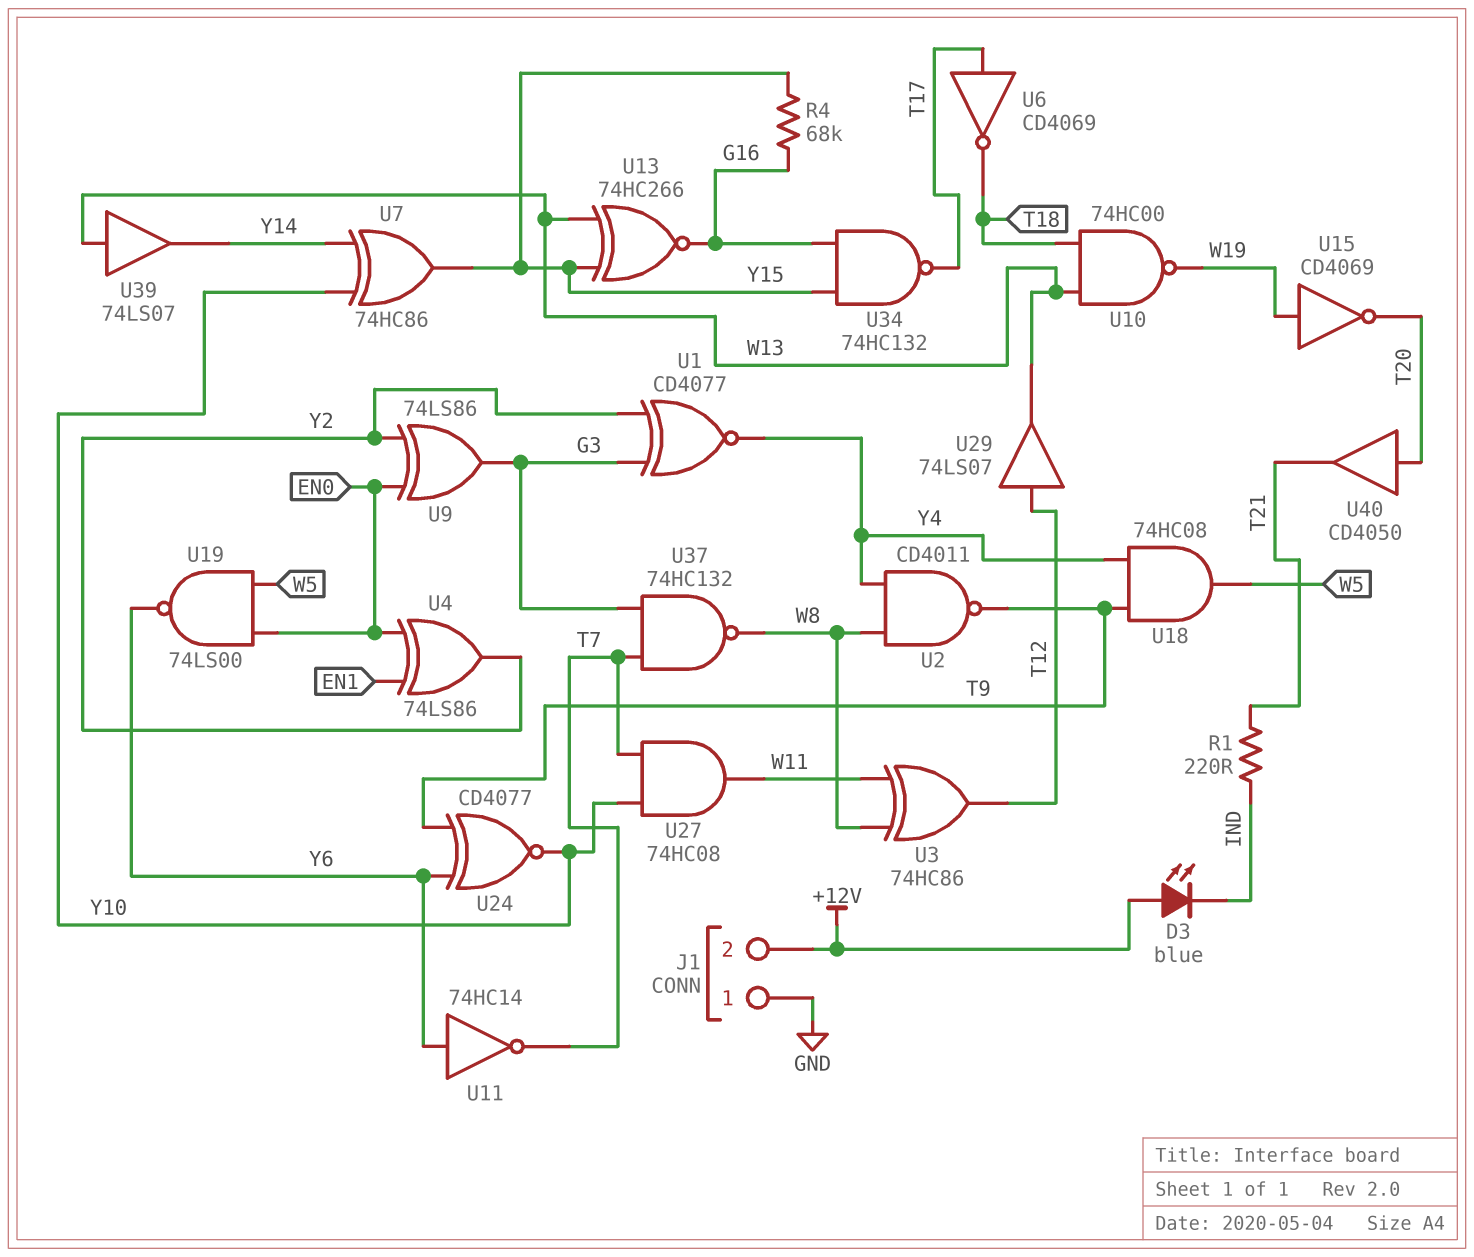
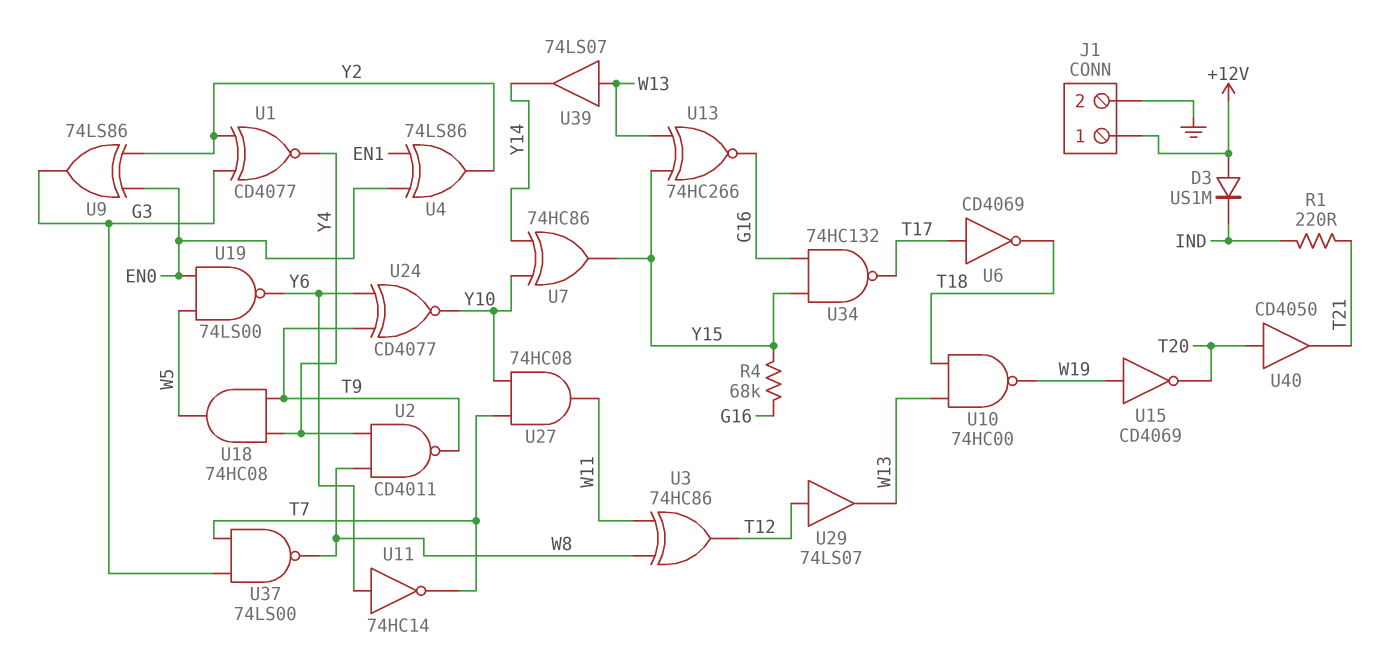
D3: LED blue (A +12V, K IND) -> diode US1M (A +12V, K IND)
J1 pin 1: GND -> +12V
J1 pin 2: +12V -> GND
U37: NAND 74HC132 (in G3, in T7, out W8) -> NAND 74LS00 (in G3, in T7, out W8)

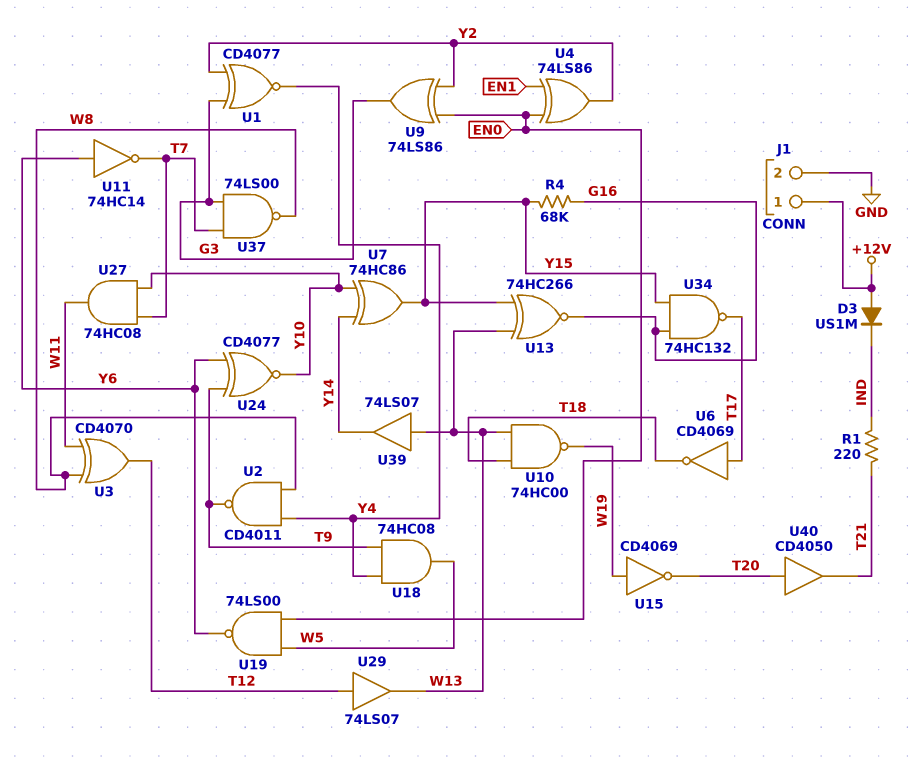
U3: XOR 74HC86 (in W8, in W11, out T12) -> XOR CD4070 (in W8, in W11, out T12)

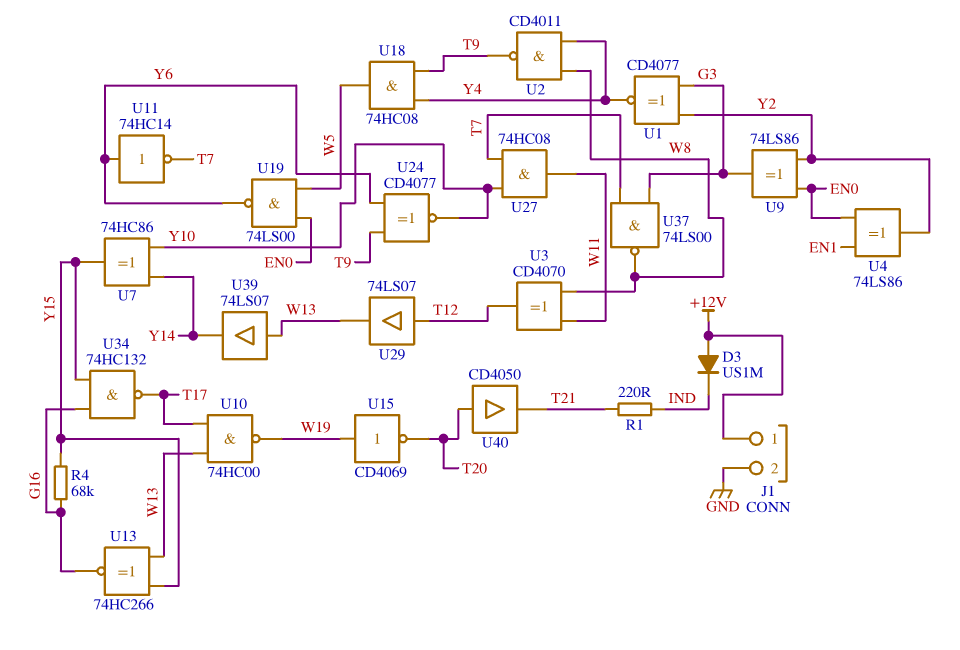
U6: NOT CD4069 (in T17, out T18) -> none
U10: NAND 74HC00 (in T18, in W13, out W19) -> NAND 74HC00 (in T17, in W13, out W19)

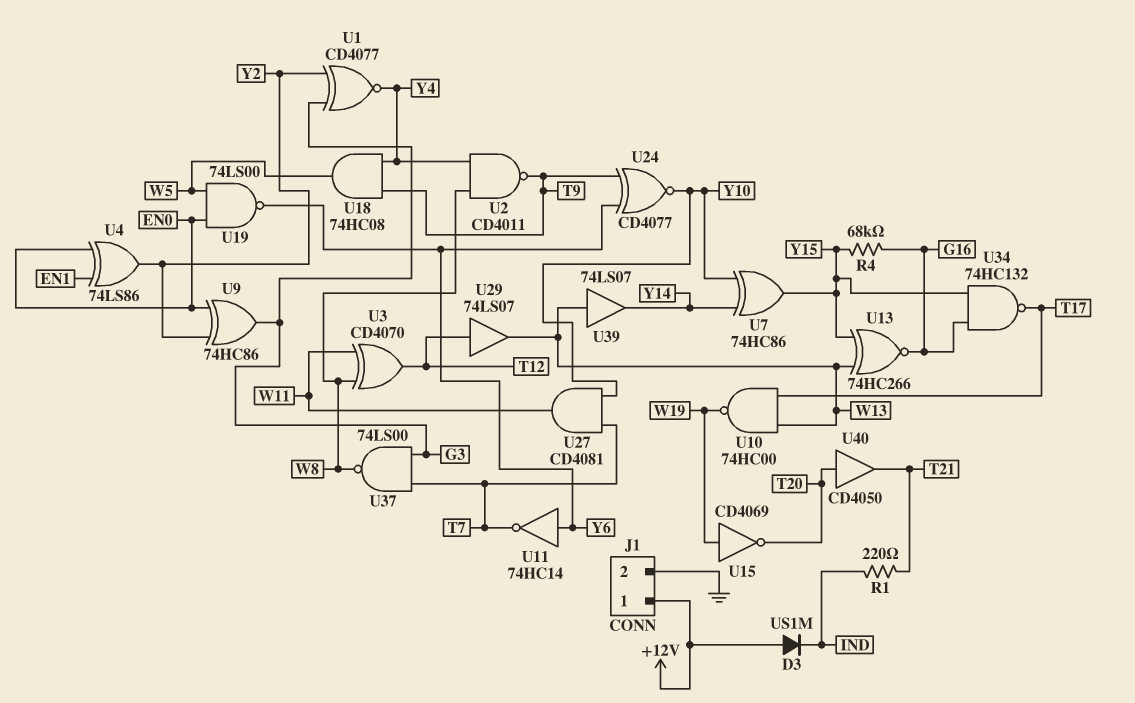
U9: XOR 74LS86 (in EN0, in Y2, out G3) -> XOR 74HC86 (in EN0, in Y2, out G3)
U27: AND 74HC08 (in T7, in Y10, out W11) -> AND CD4081 (in T7, in Y10, out W11)

